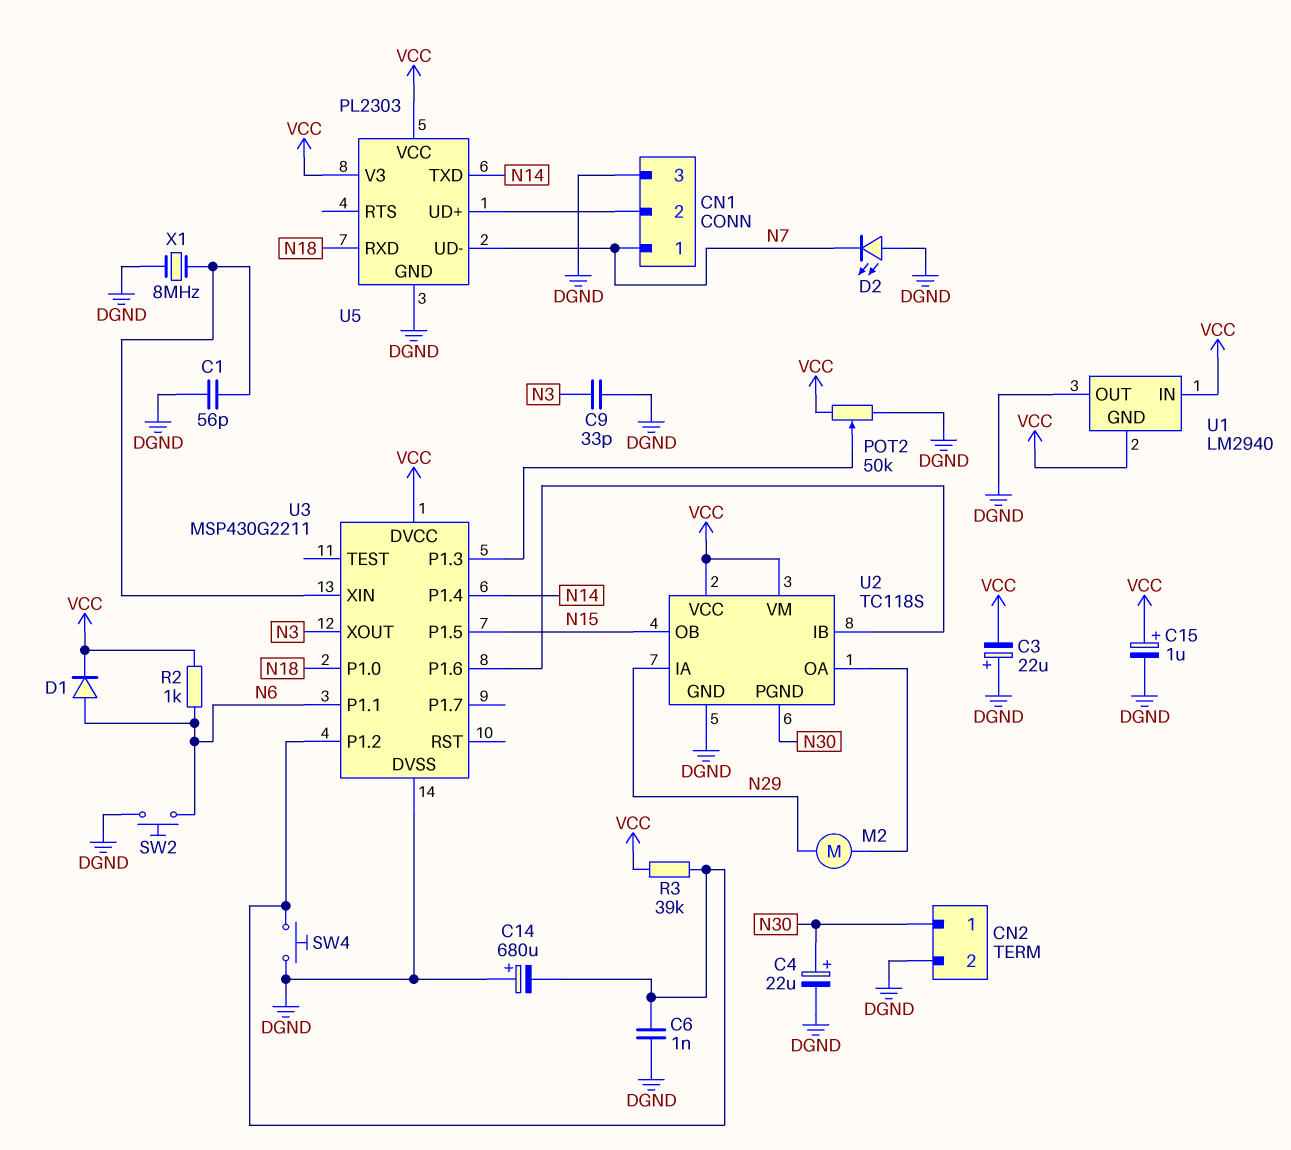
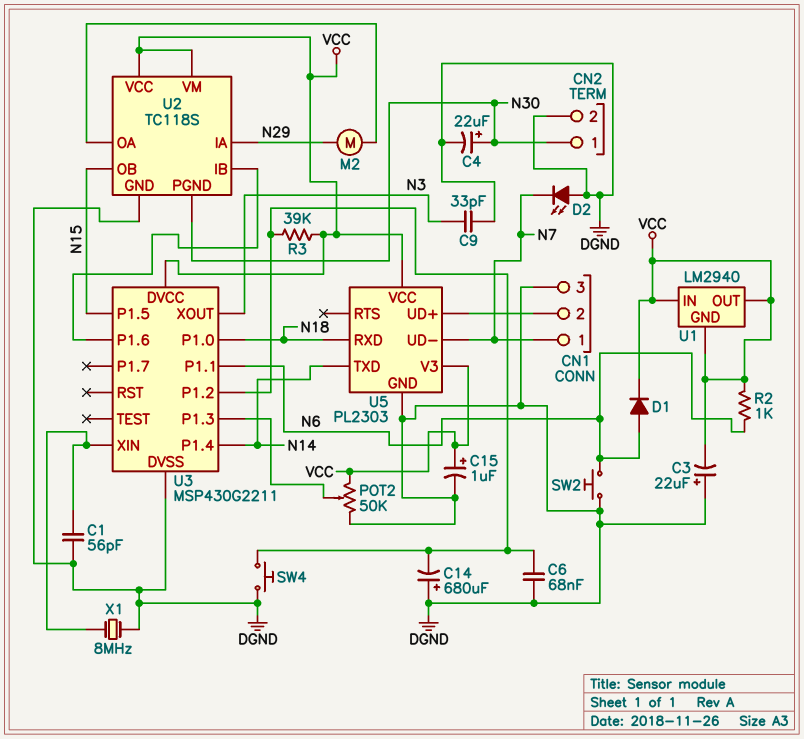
C6: 1nF (DGND, U3/P1.2) -> 68nF (DGND, U3/P1.2)
U1 pin OUT: DGND -> VCC

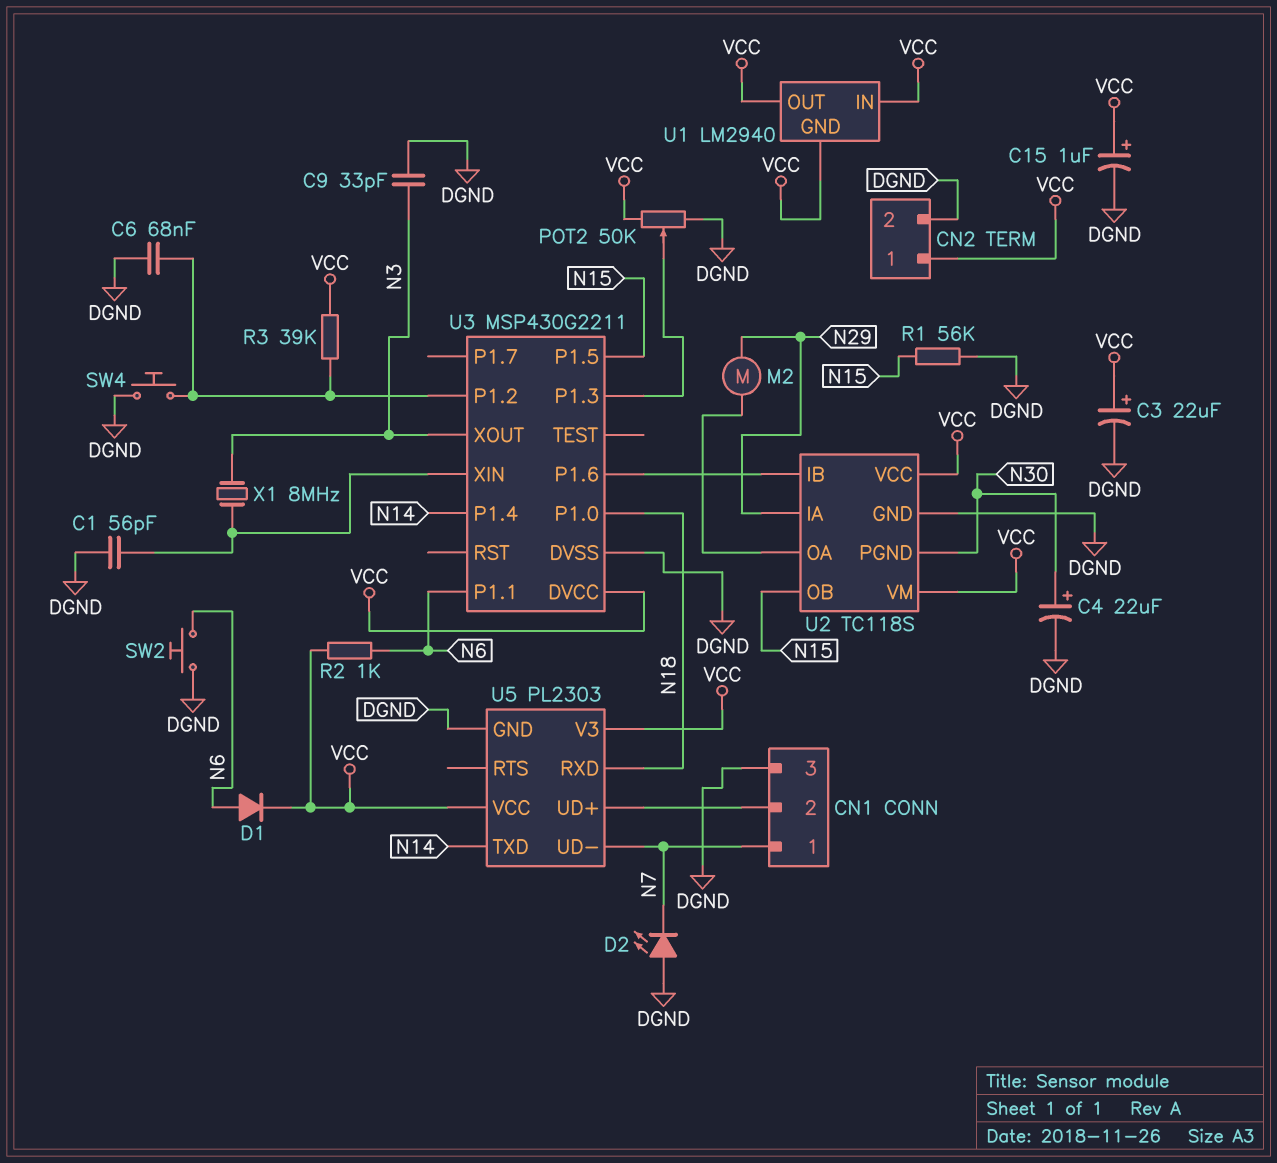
C3: 22uF (plus DGND, minus VCC) -> 22uF (plus VCC, minus DGND)
C14: 680uF (plus DGND, minus U3/P1.2) -> none
CN2 pin 1: N30 -> VCC
R1: none -> 56k (DGND, N15)
X1: 8MHz (DGND, U3/XIN) -> 8MHz (N3, U3/XIN)

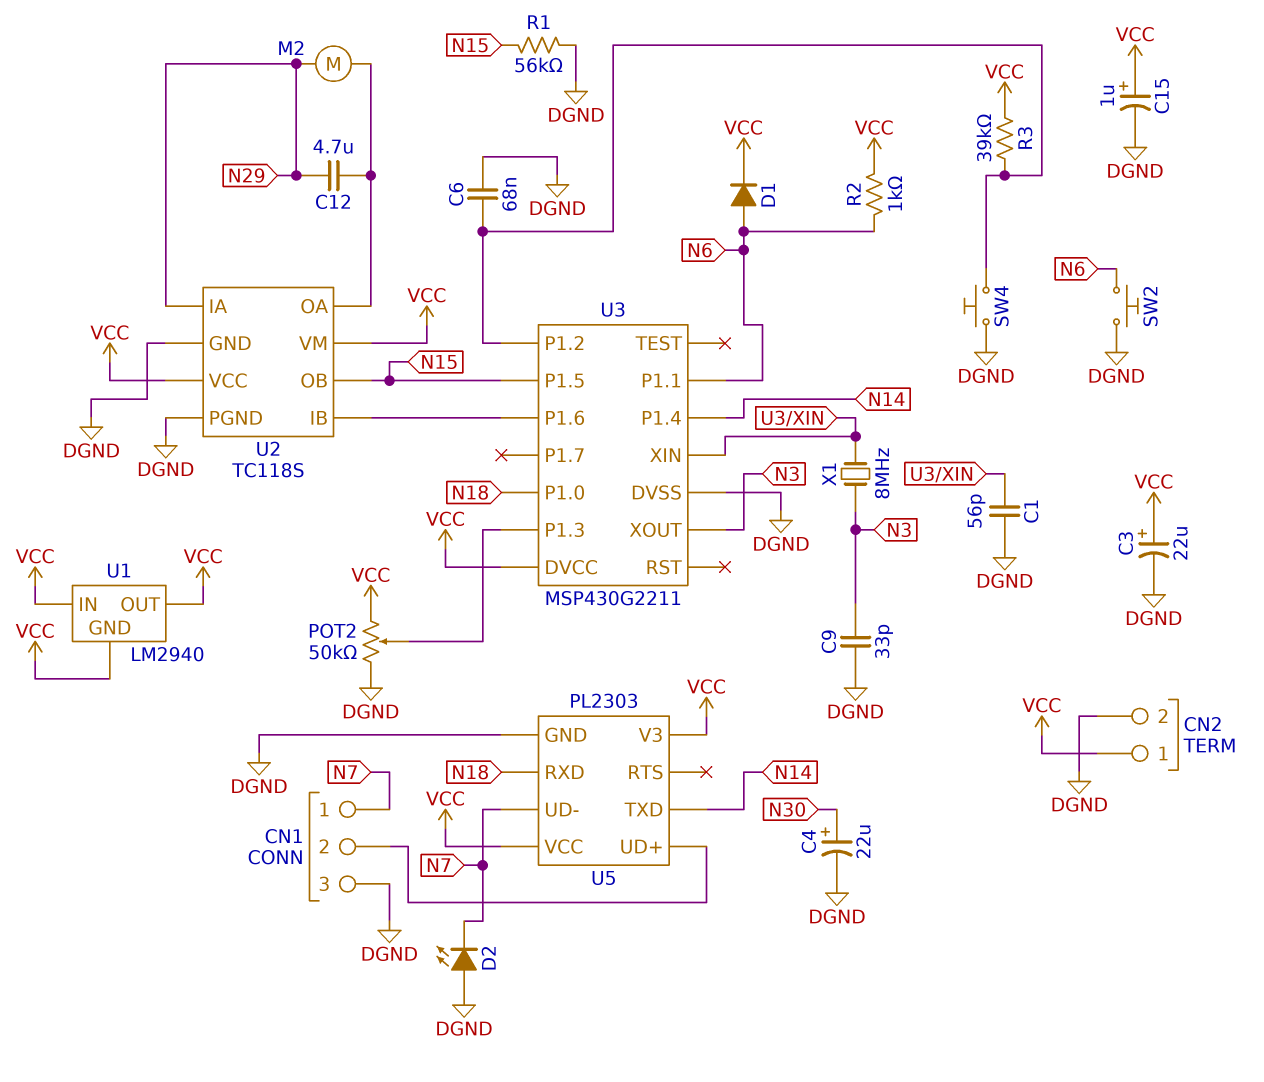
C12: none -> 4.7uF (N29, U2/OA)
U2 pin PGND: N30 -> DGND

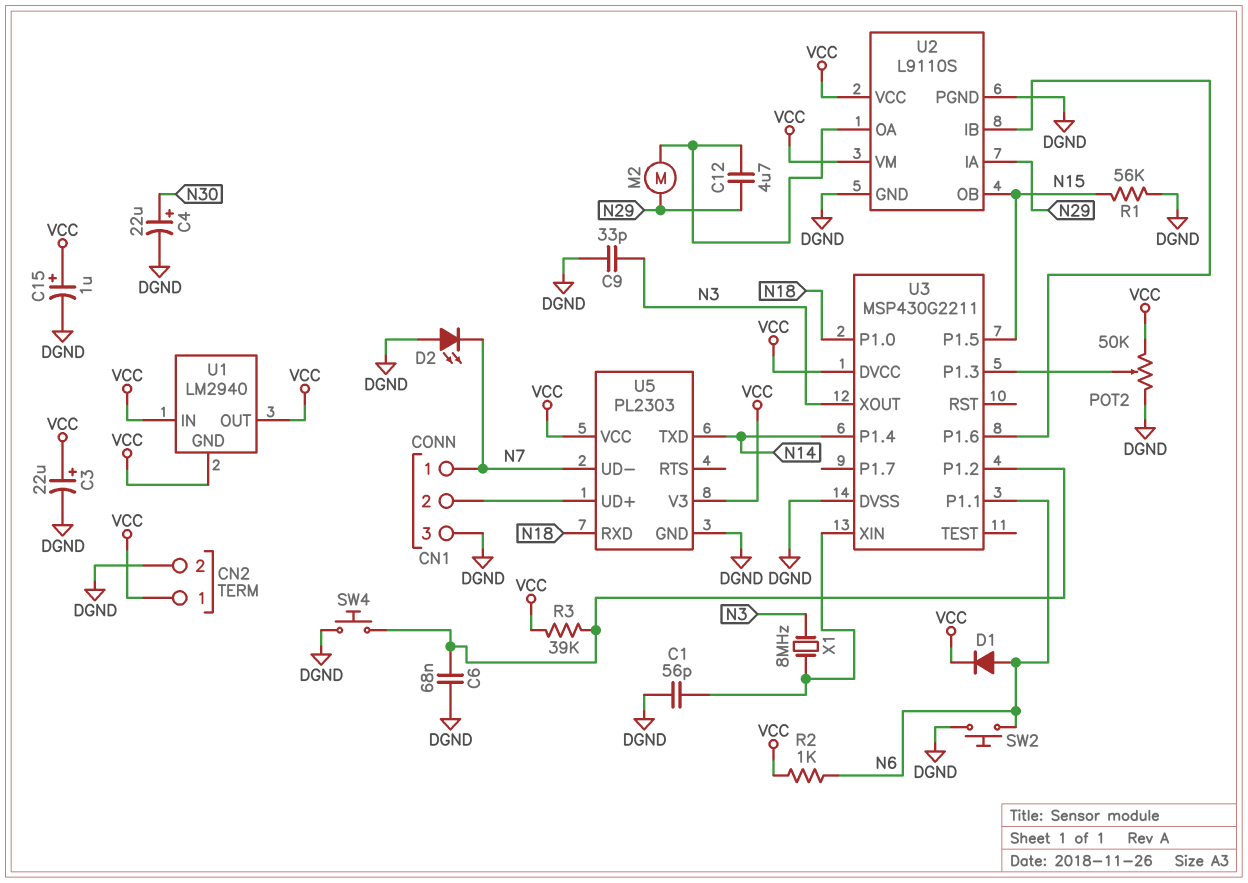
U2: TC118S -> L9110S

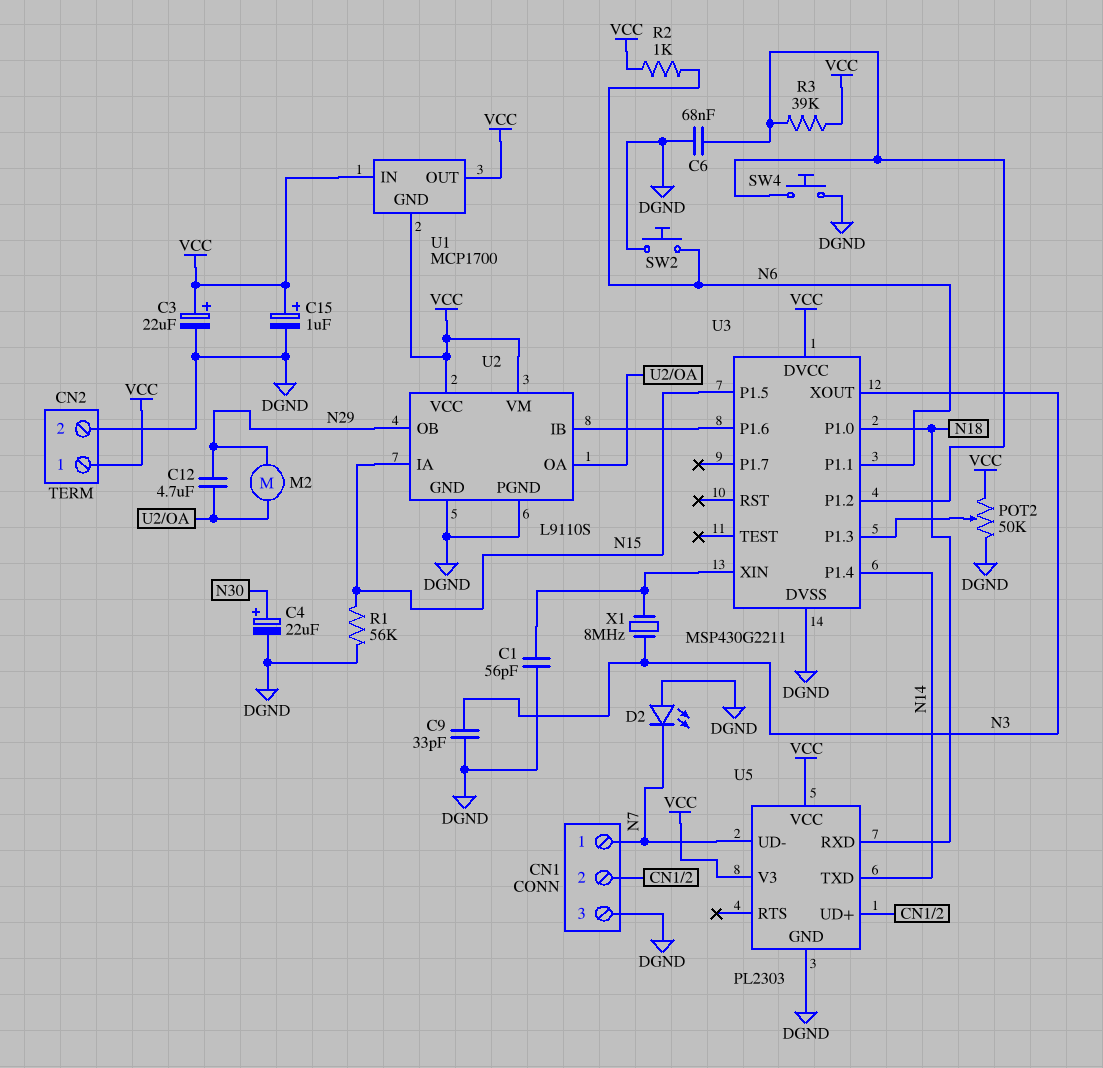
D1: diode (A N6, K VCC) -> none
U1: LM2940 -> MCP1700
U2 pin IA: N29 -> N15
U2 pin OB: N15 -> N29

